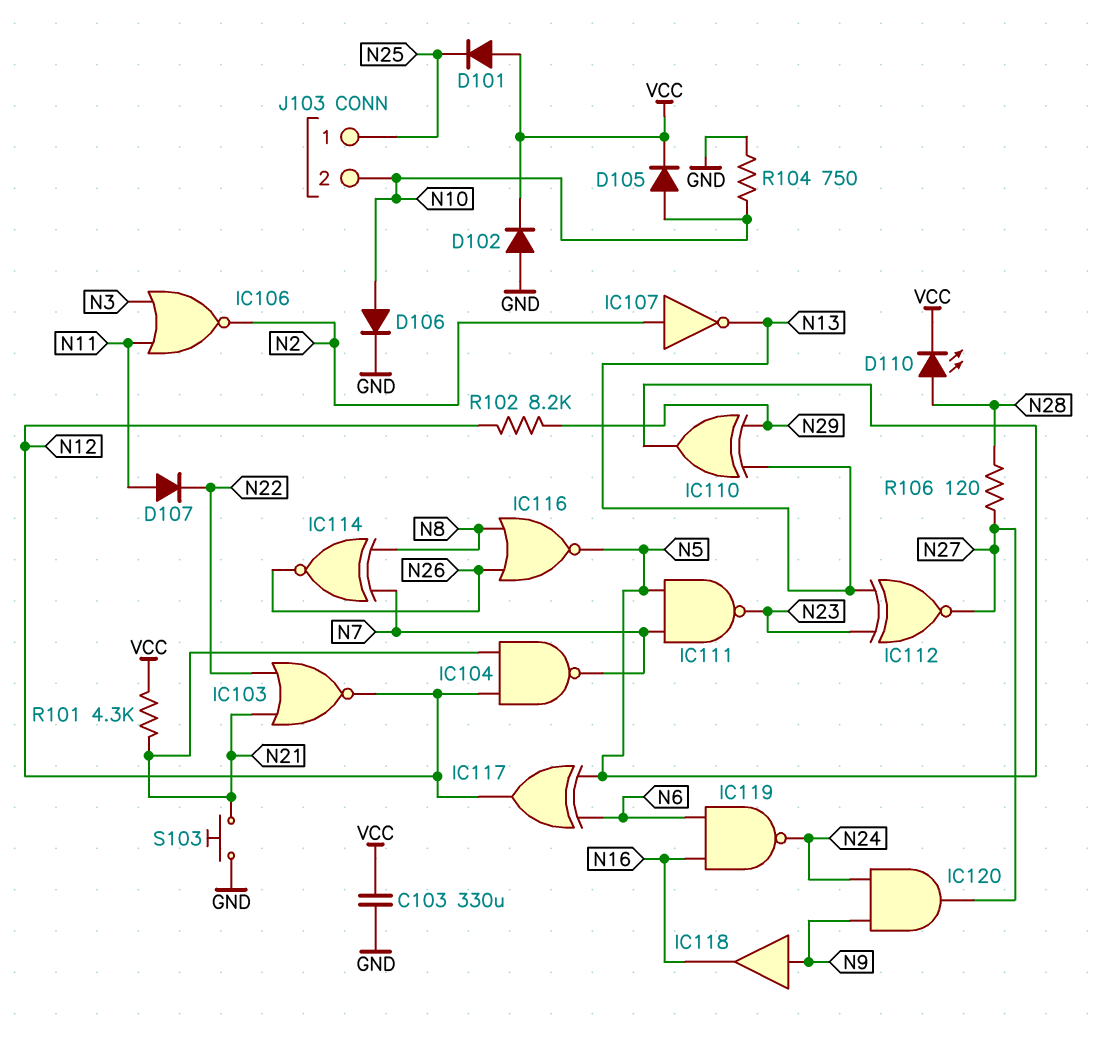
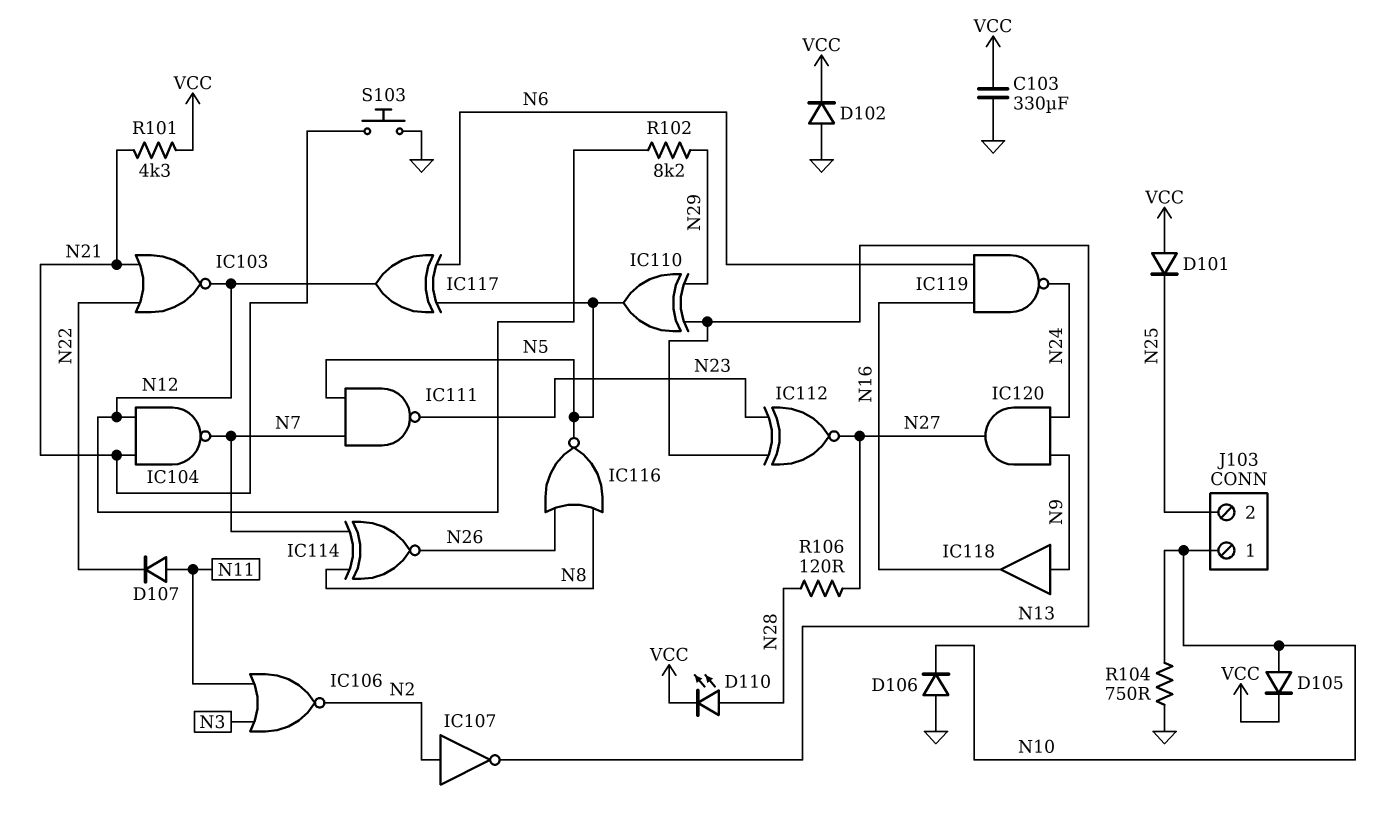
D106: diode (A N10, K GND) -> diode (A GND, K N10)
J103 pin 1: N25 -> N10
J103 pin 2: N10 -> N25

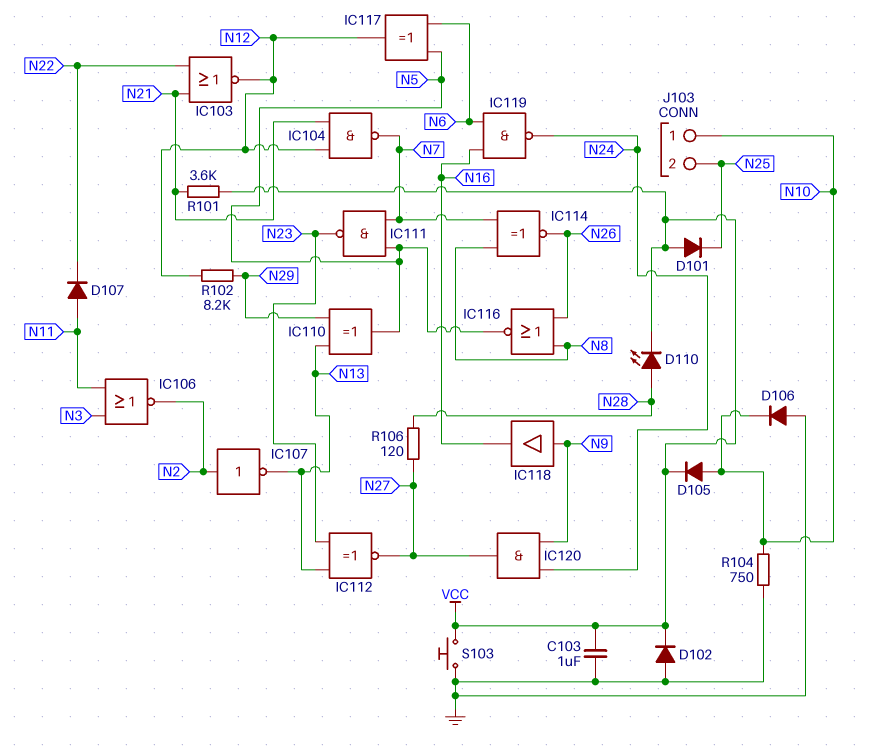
C103: 330uF (GND, VCC) -> 1uF (GND, VCC)
R101: 4.3k (N21, VCC) -> 3.6k (N21, VCC)
S103: button (GND, N21) -> button (GND, VCC)

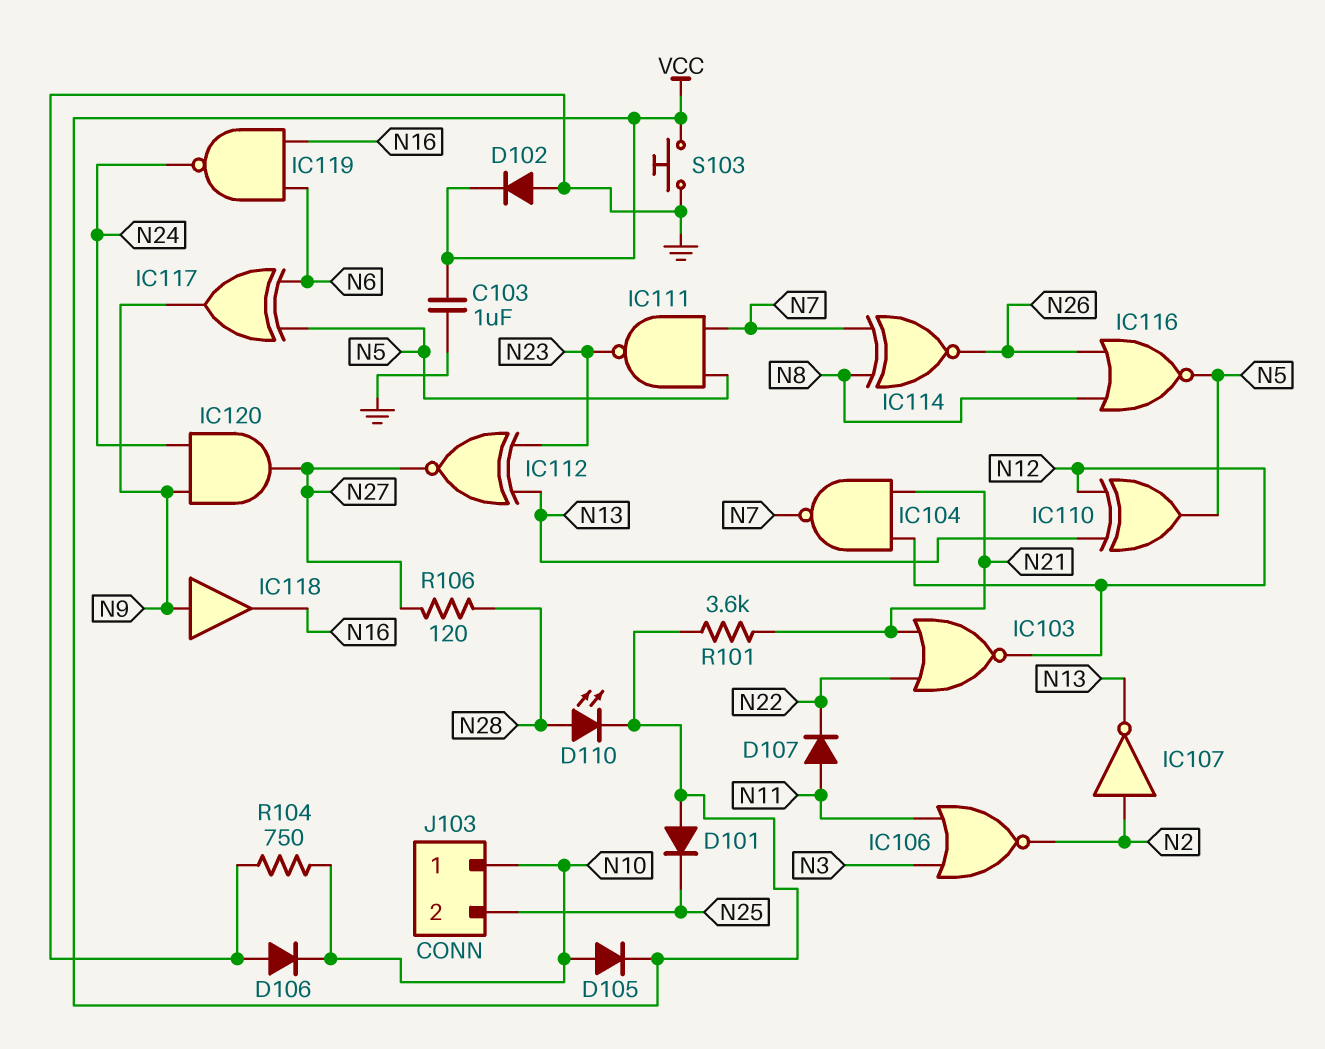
IC110: XOR (in N13, in N29, out N5) -> XOR (in N12, in N13, out N5)
IC117: XOR (in N5, in N6, out N12) -> XOR (in N5, in N6, out N9)
R102: 8.2k (N12, N29) -> none

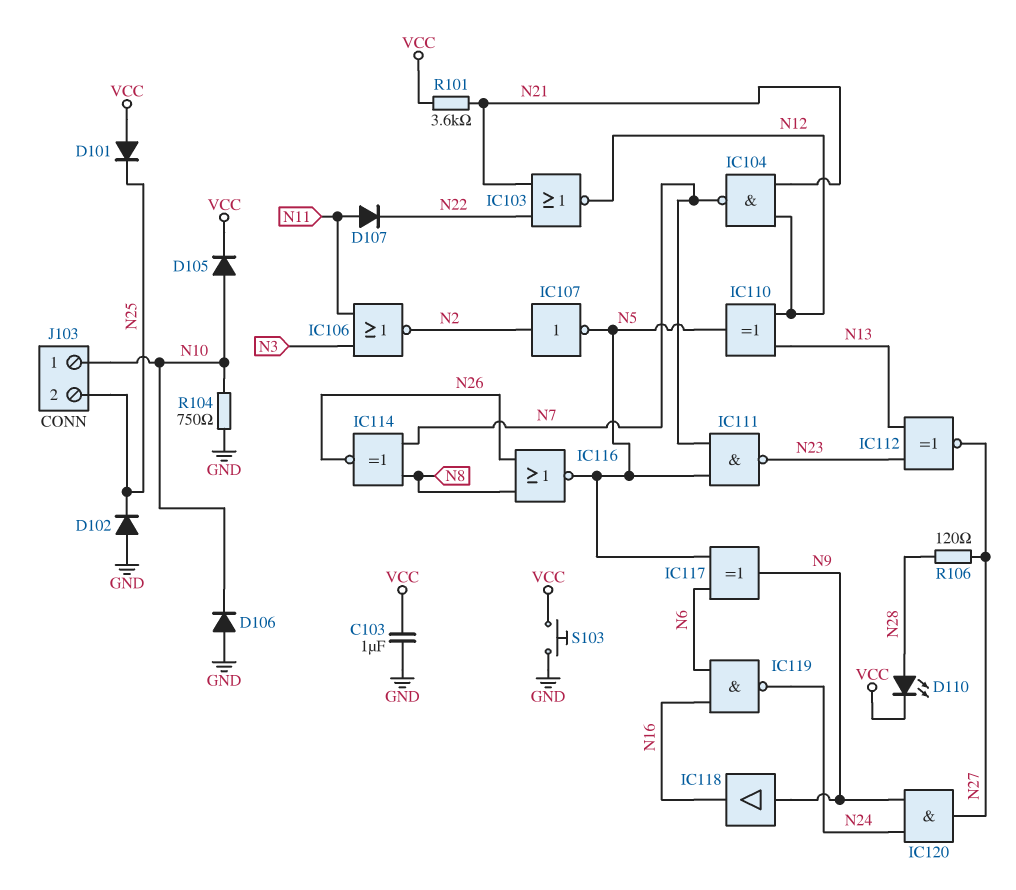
D102: diode (A GND, K VCC) -> diode (A GND, K N25)
IC107: NOT (in N2, out N13) -> NOT (in N2, out N5)

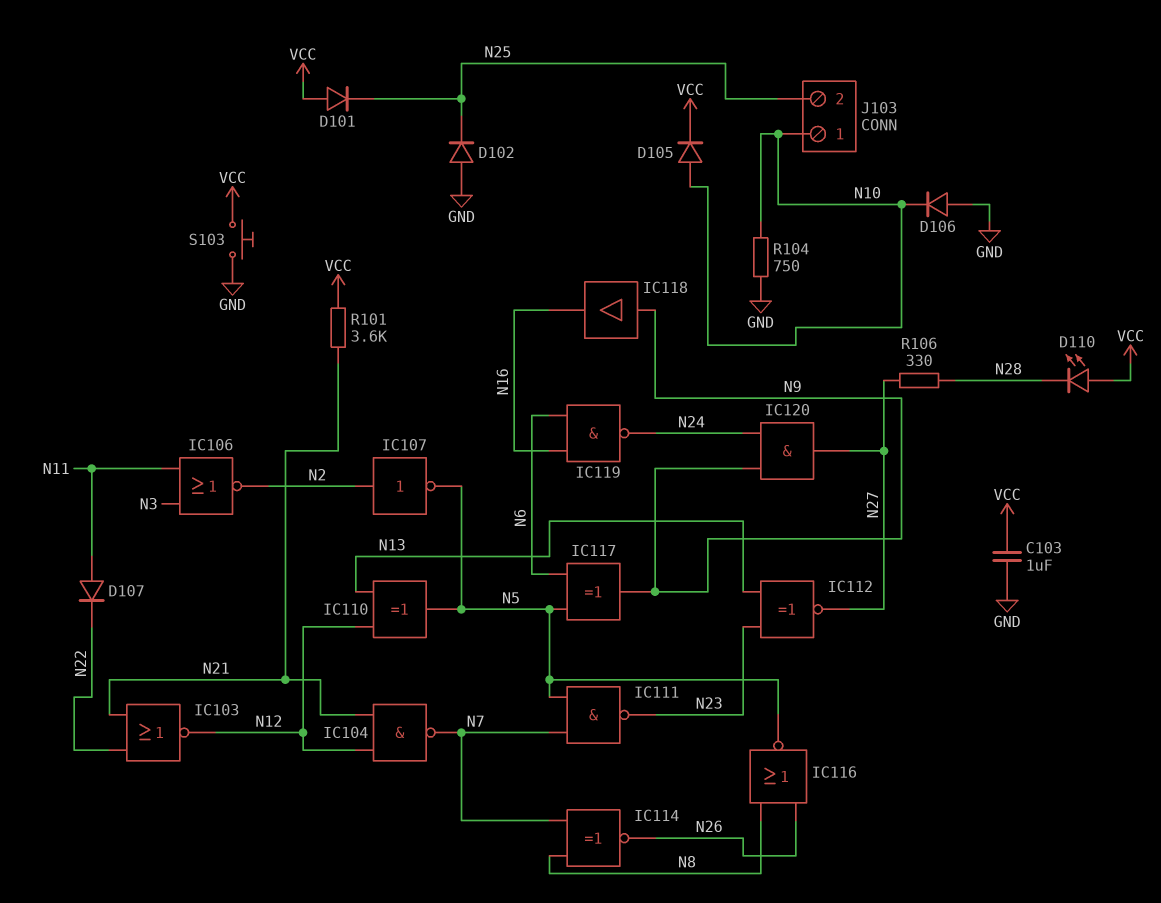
D110: LED (A N28, K VCC) -> LED (A VCC, K N28)
R106: 120 (N27, N28) -> 330 (N27, N28)

